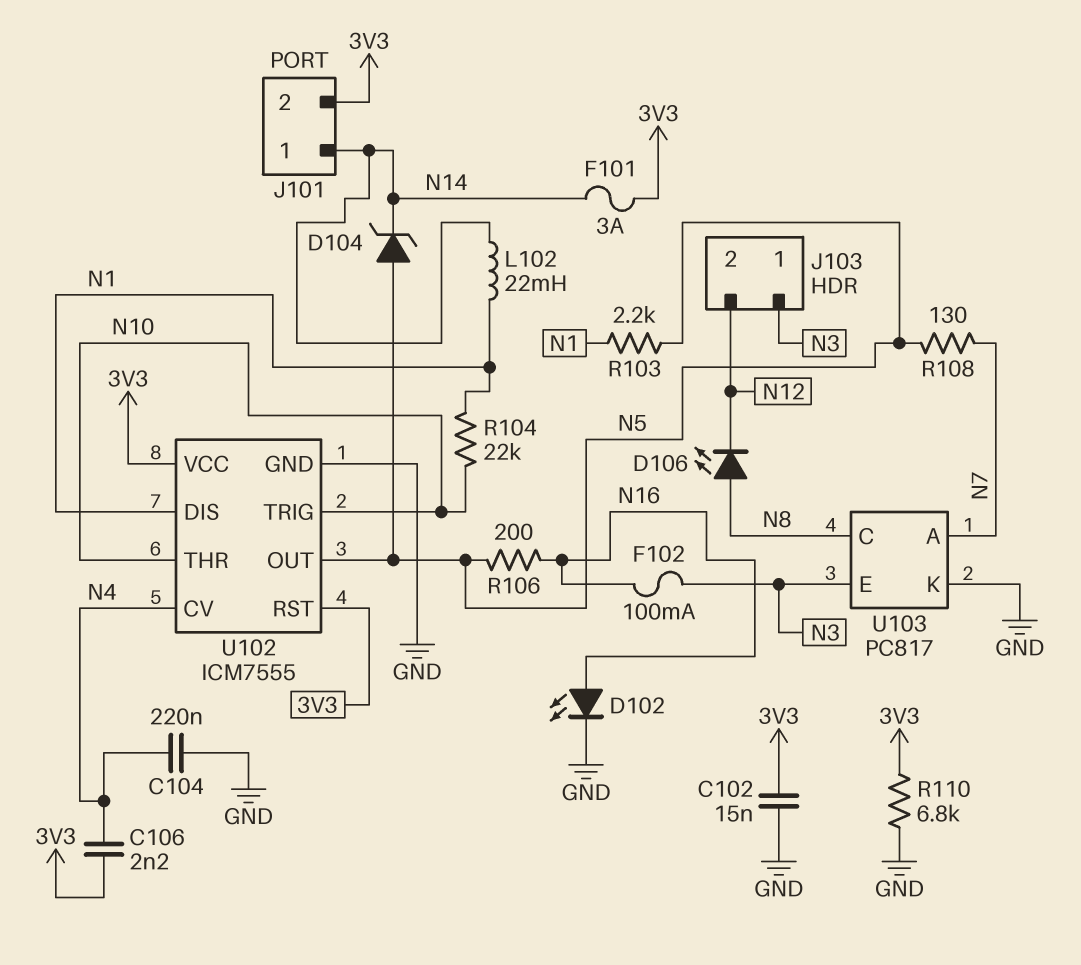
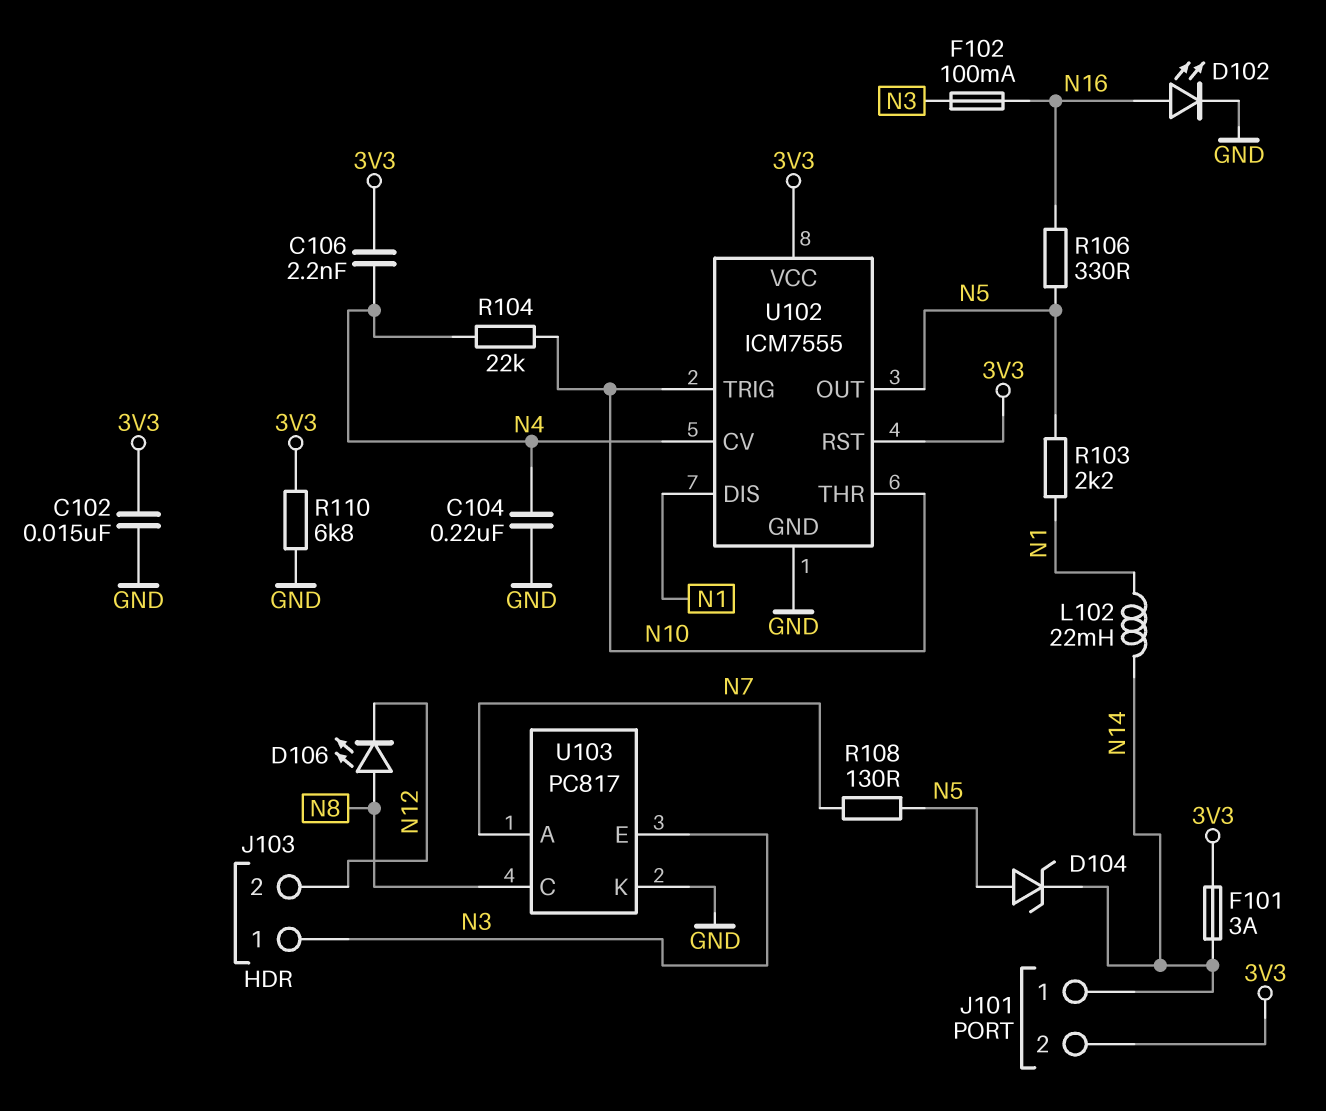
R104: 22k (N1, N10) -> 22k (N4, N10)
R106: 200 (N5, N16) -> 330 (N5, N16)

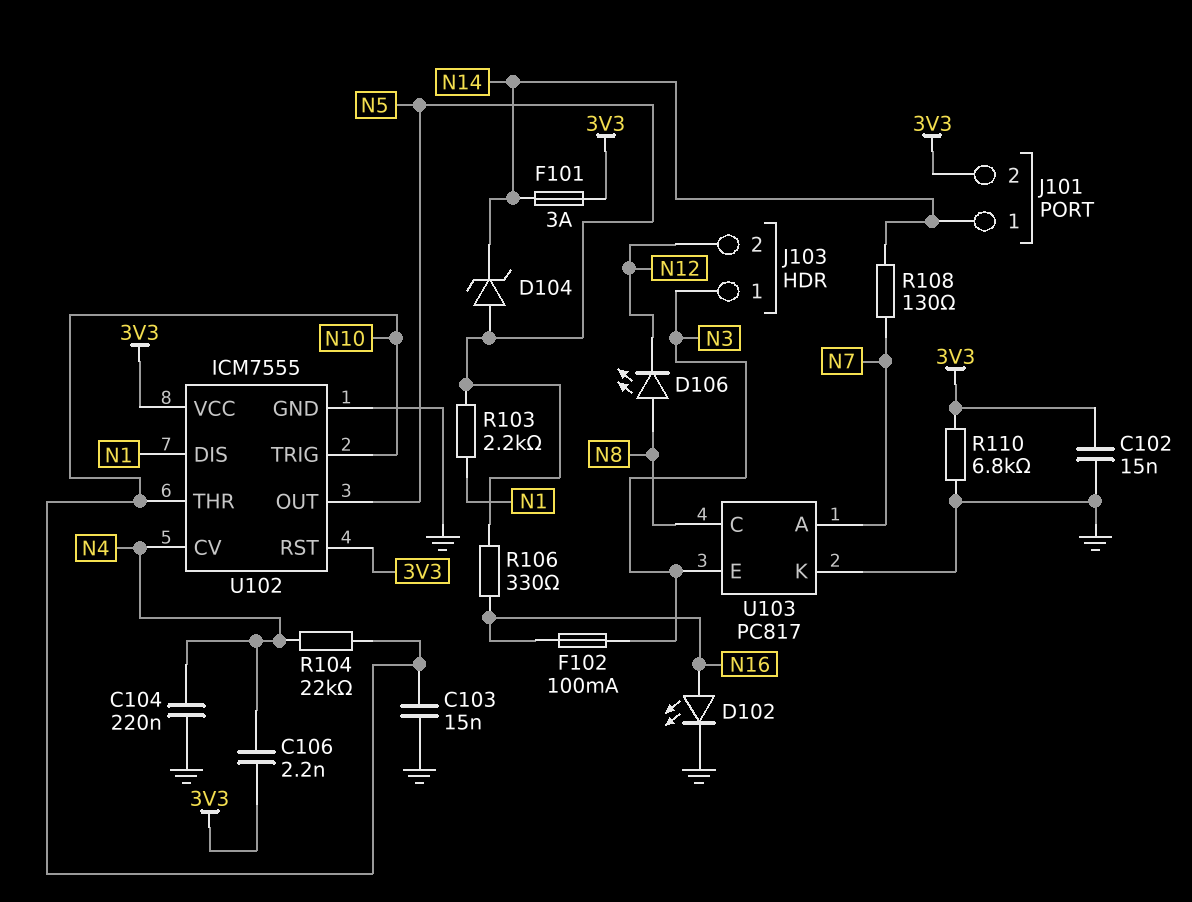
C103: none -> 15nF (GND, N10)
L102: 22mH (N1, N14) -> none
R108: 130 (N5, N7) -> 130 (N7, N14)

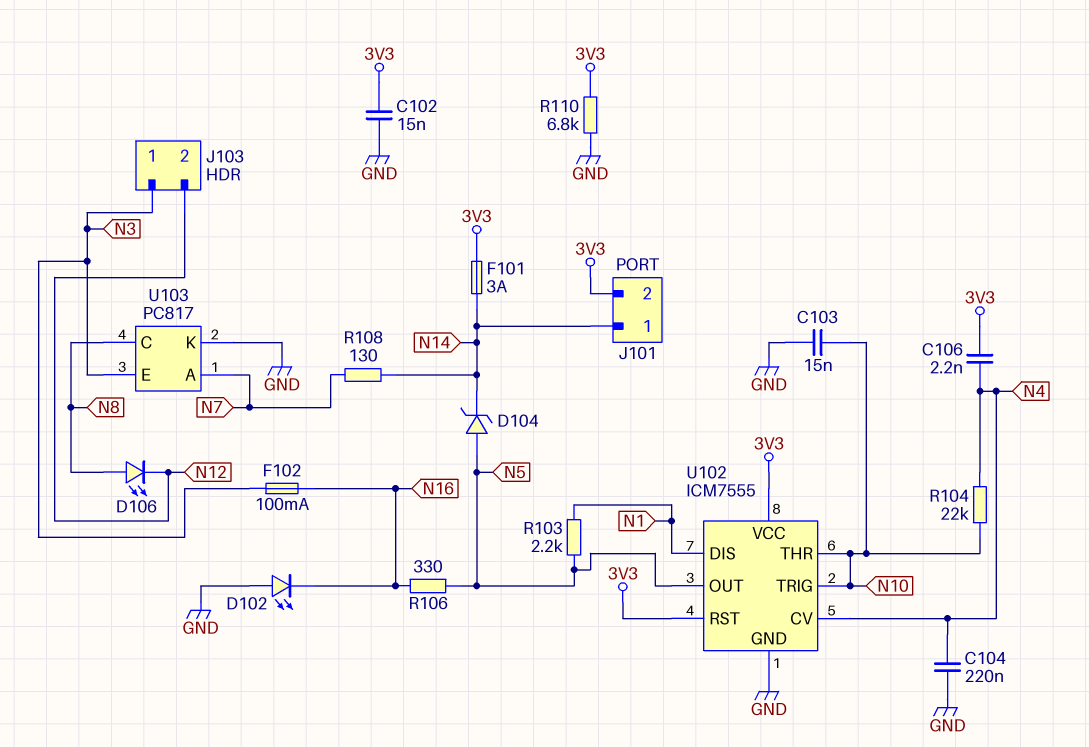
D102: LED (A N16, K GND) -> LED (A GND, K N16)

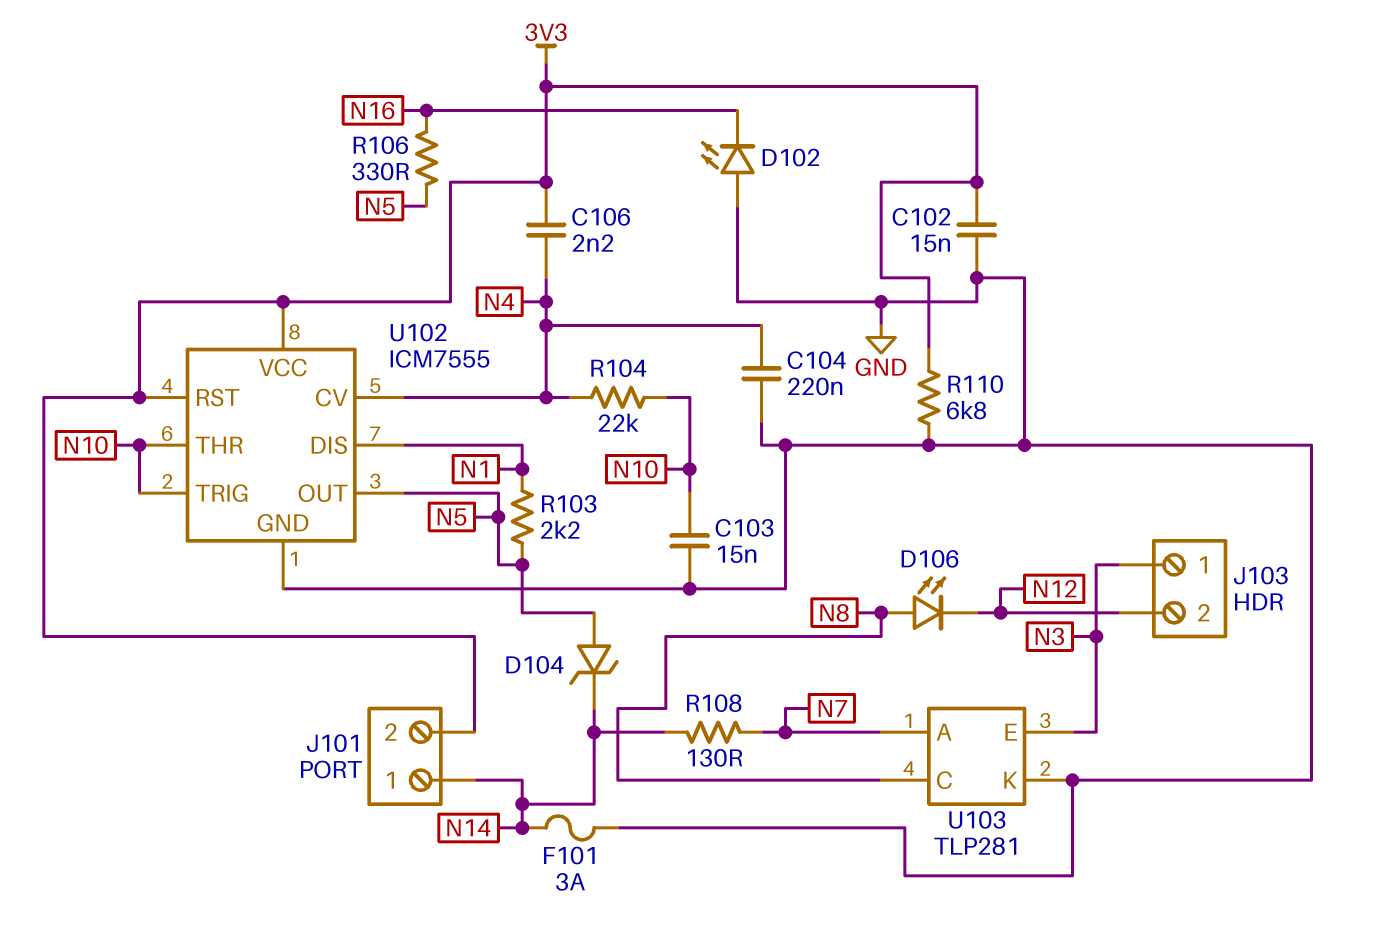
F101: 3A (3V3, N14) -> 3A (GND, N14)
F102: 100mA (N3, N16) -> none
U103: PC817 -> TLP281

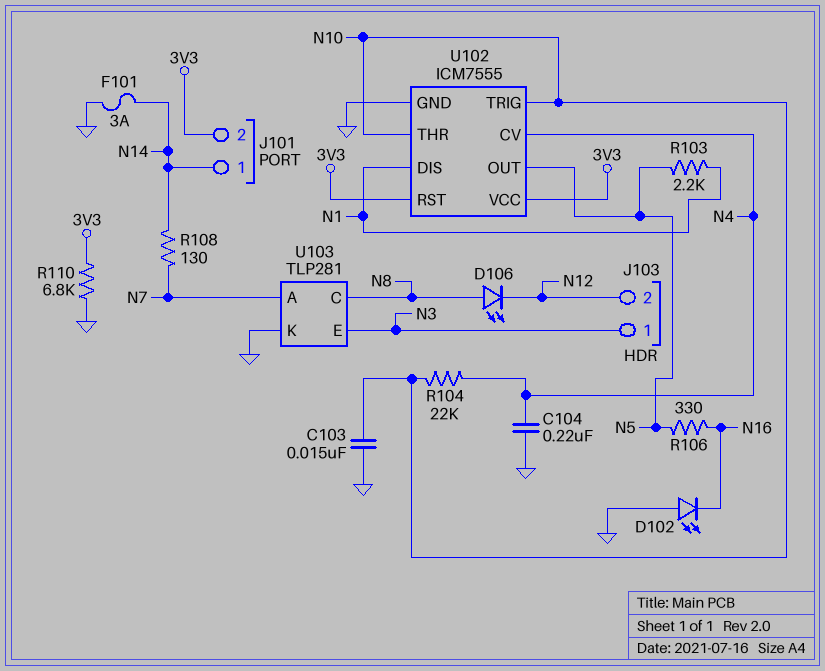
C102: 15nF (3V3, GND) -> none
C106: 2.2nF (3V3, N4) -> none
D104: zener (A N5, K N14) -> none

